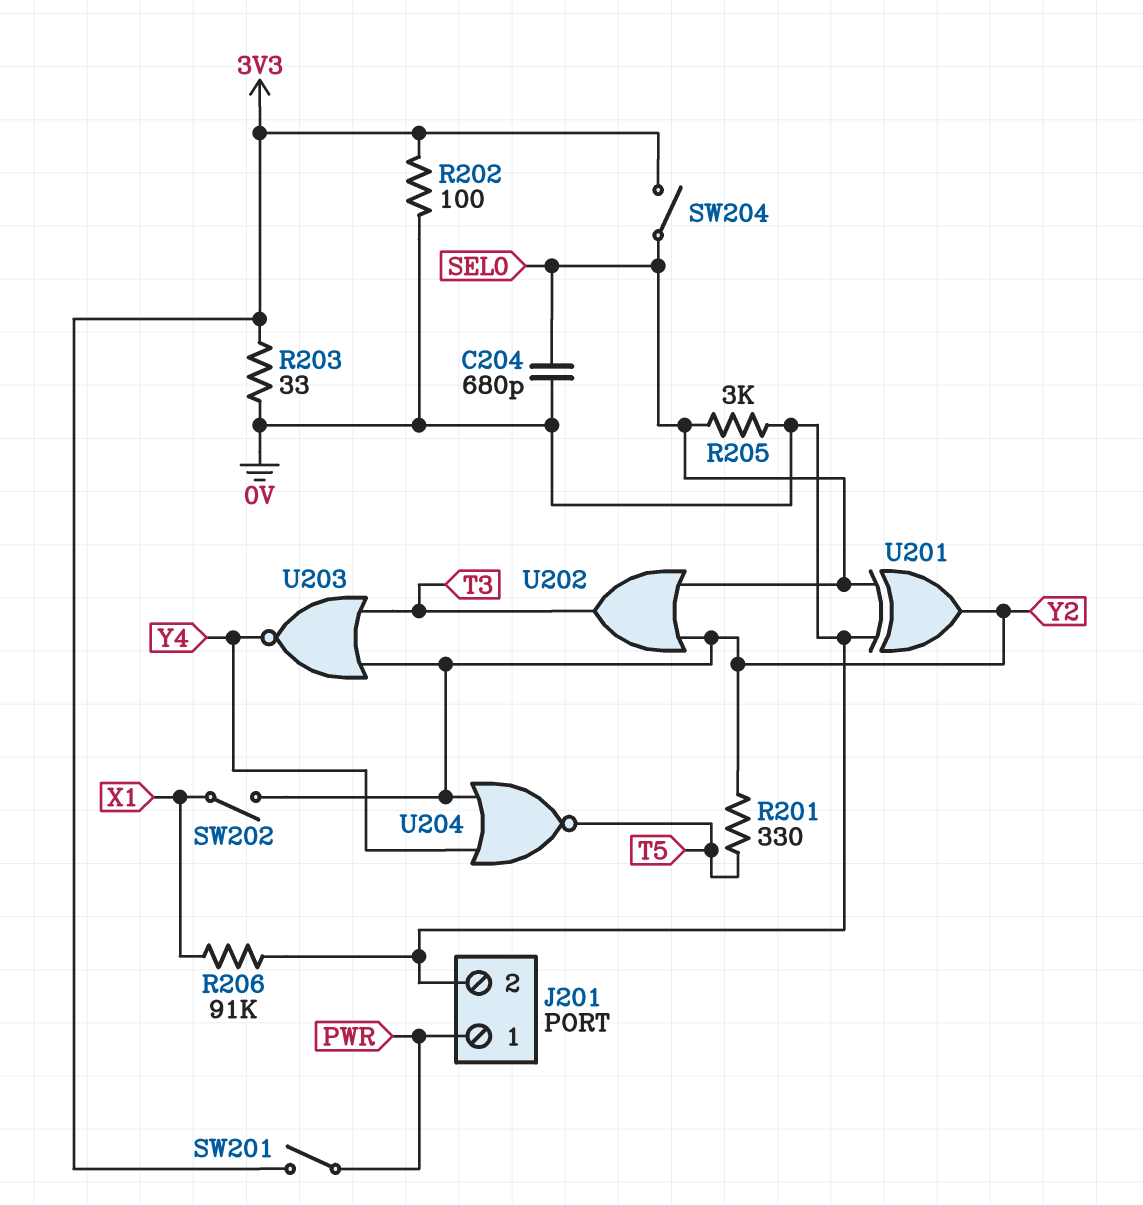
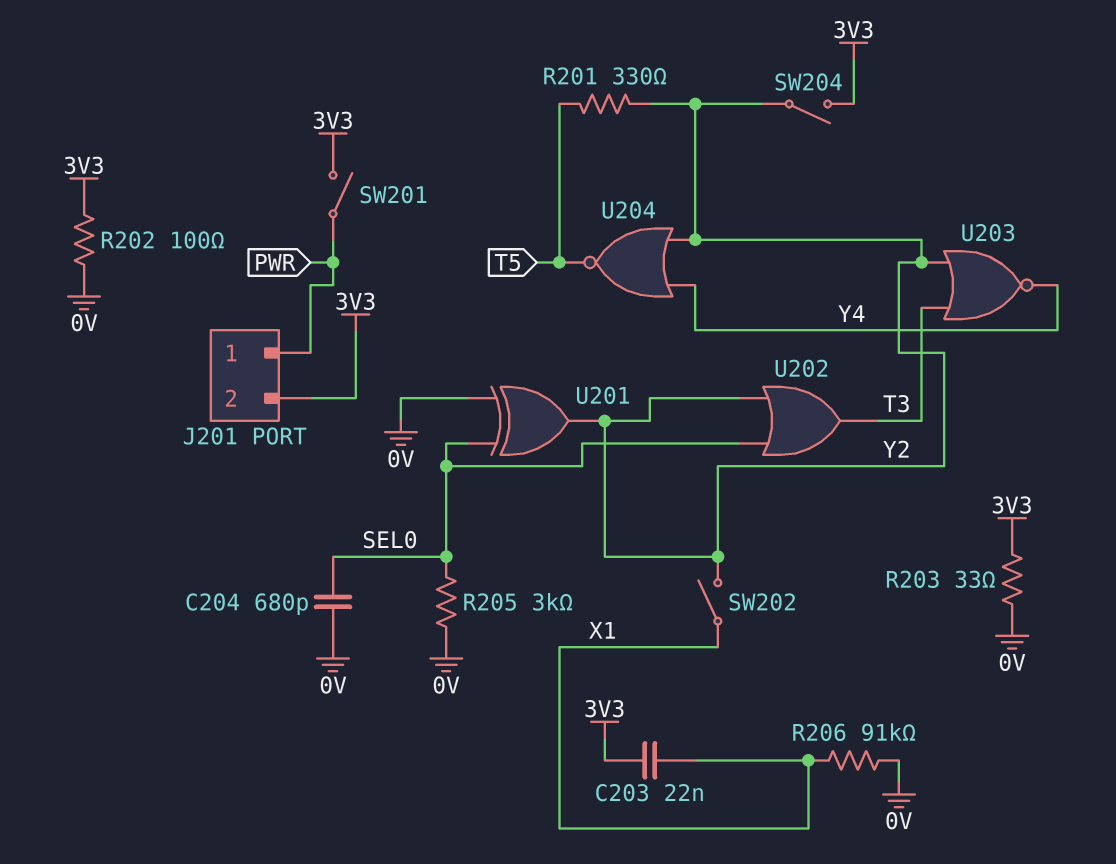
C203: none -> 22nF (3V3, X1)
J201 pin 2: 0V -> 3V3
SW204: switch (3V3, SEL0) -> switch (3V3, Y2)

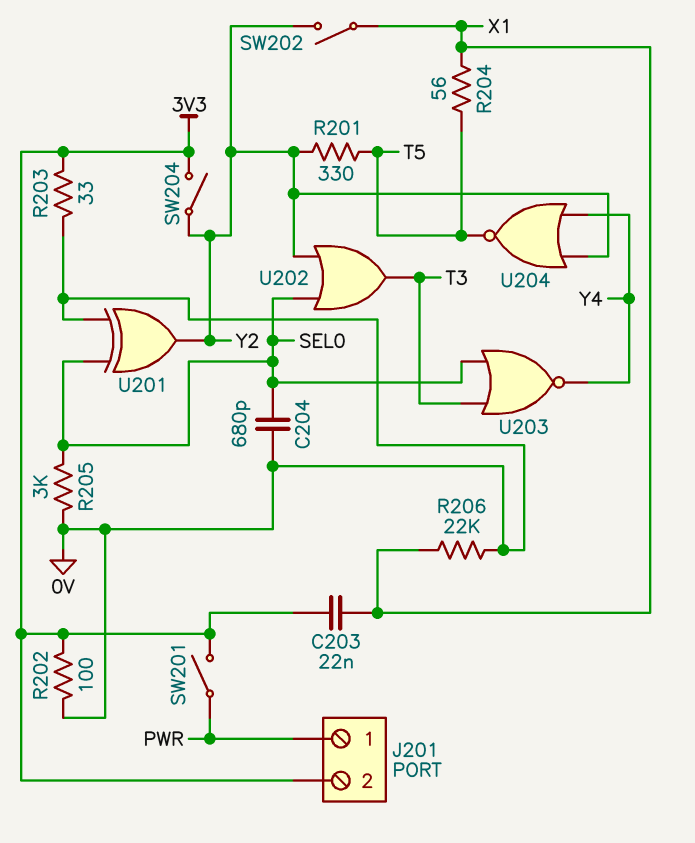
R204: none -> 56 (T5, X1)
R206: 91k (0V, X1) -> 22k (0V, X1)
U203: NOR (in T3, in Y2, out Y4) -> NOR (in SEL0, in T3, out Y4)

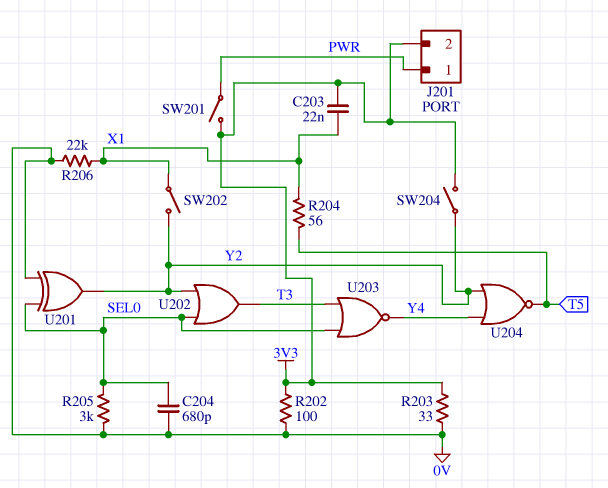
R201: 330 (T5, Y2) -> none

